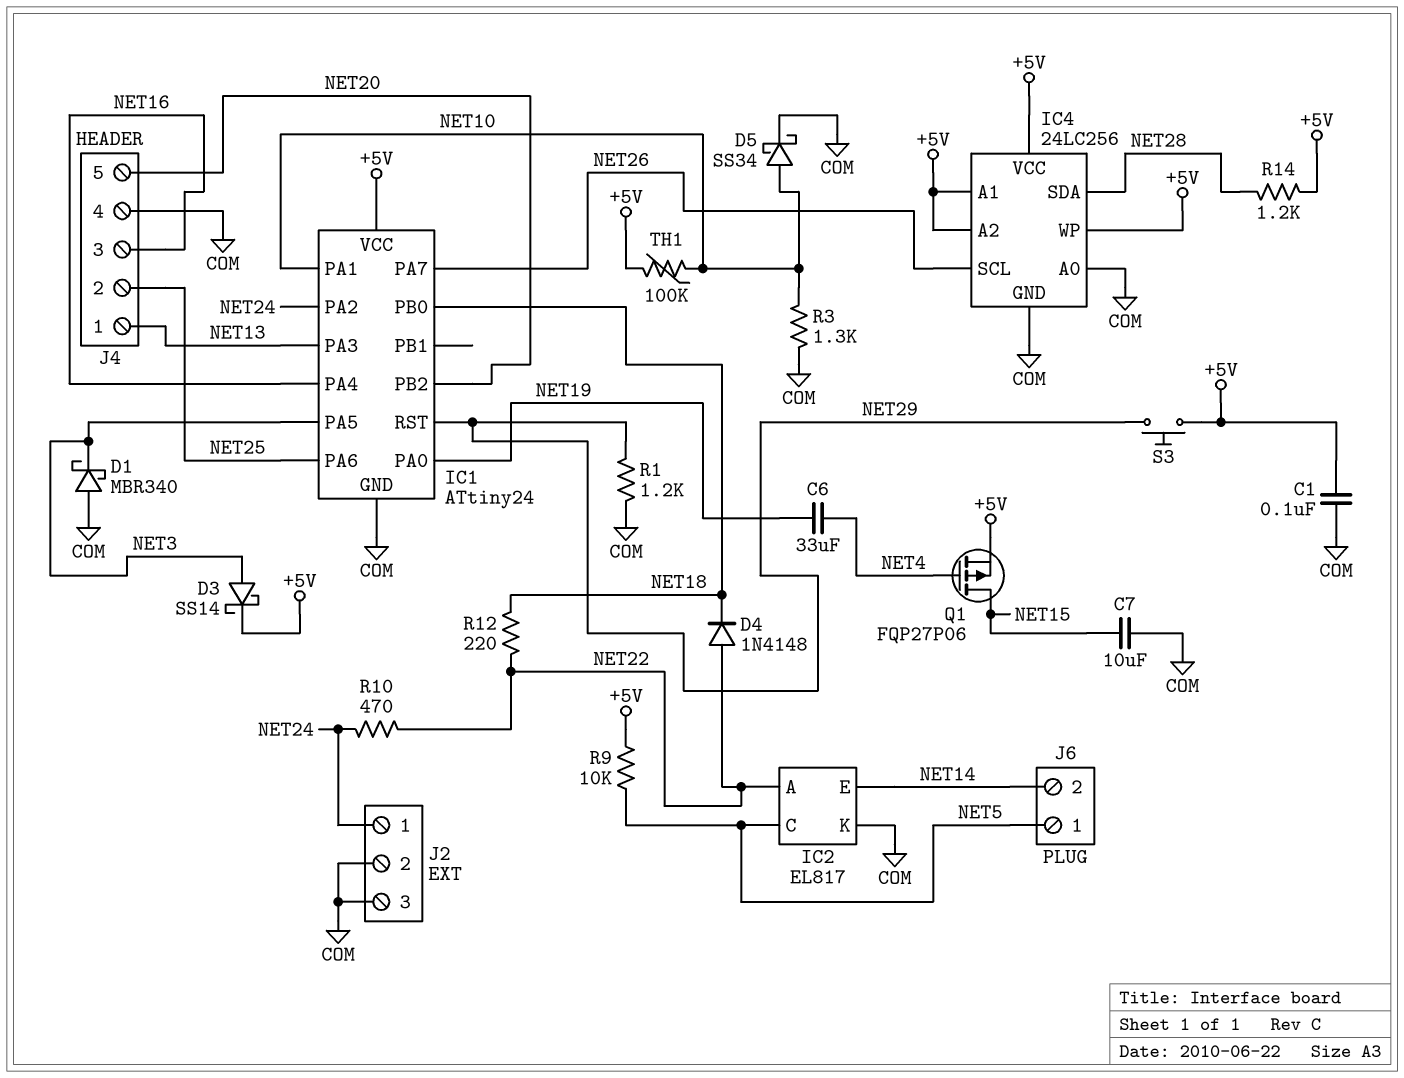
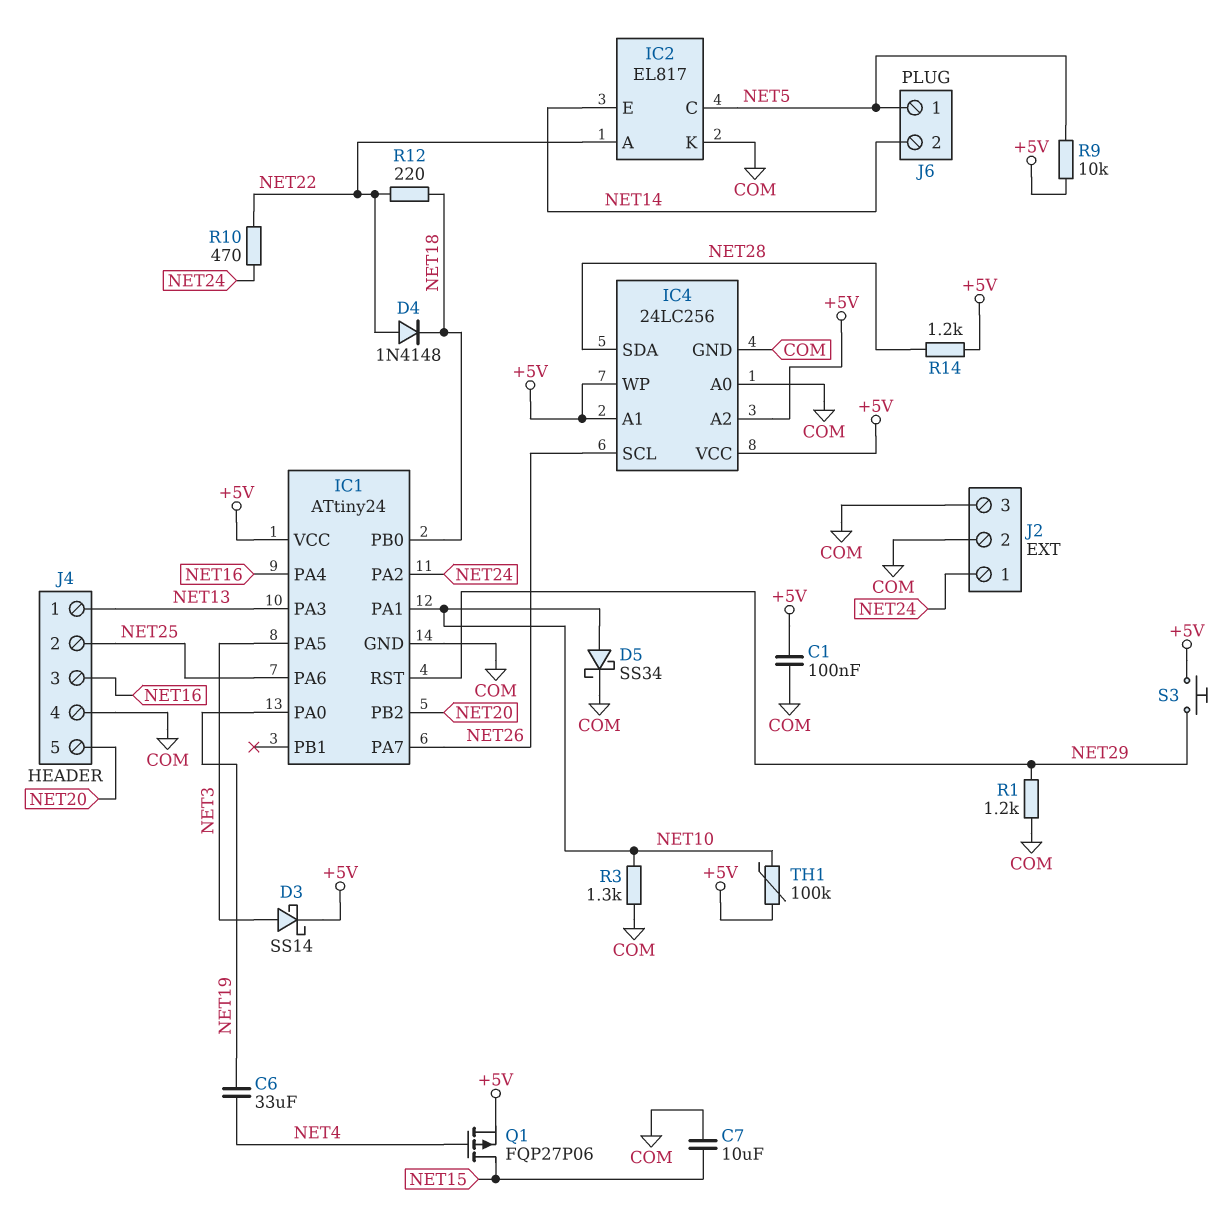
D1: schottky MBR340 (A COM, K NET3) -> none

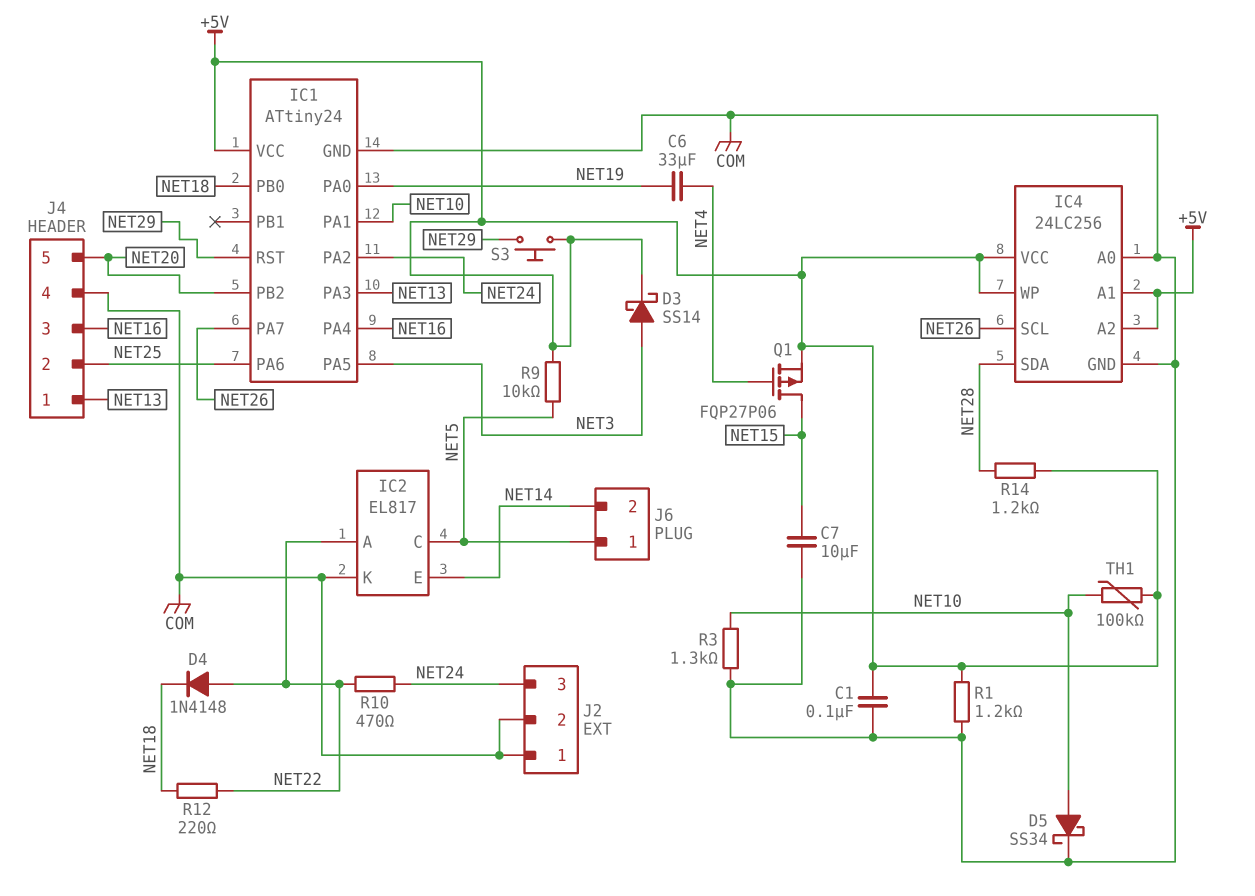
J2 pin 1: NET24 -> COM
J2 pin 3: COM -> NET24
R1: 1.2k (COM, NET29) -> 1.2k (+5V, COM)

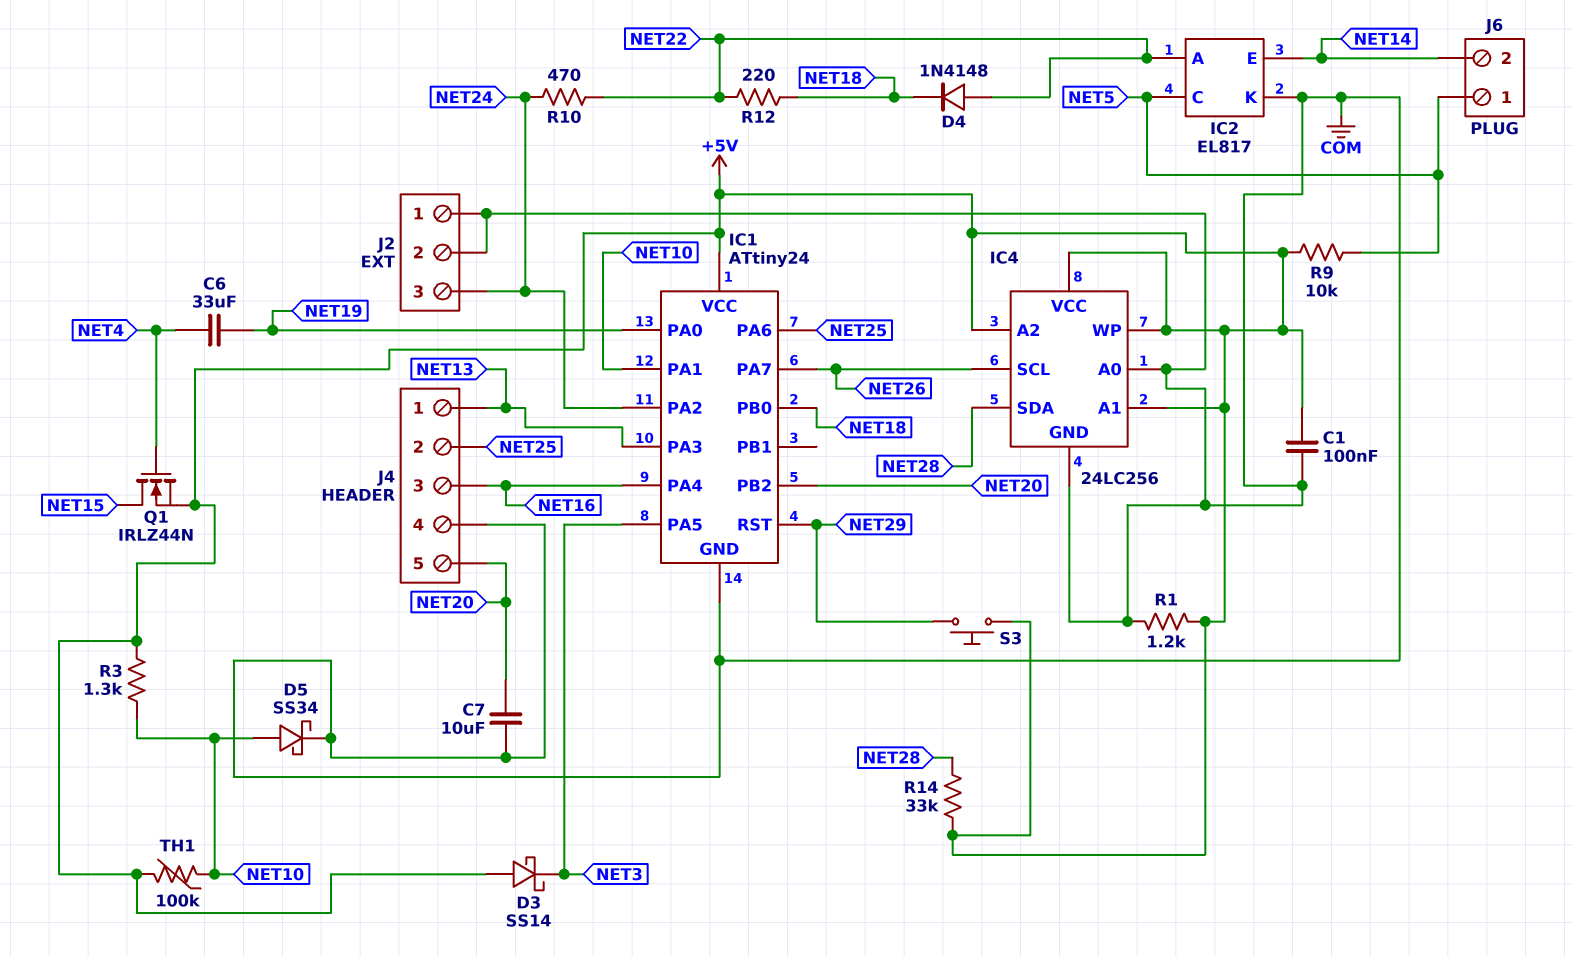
C7: 10uF (COM, NET15) -> 10uF (COM, NET20)
D3: schottky SS14 (A NET3, K +5V) -> schottky SS14 (A +5V, K NET3)
Q1: PMOS FQP27P06 (G NET4, D NET15, S +5V) -> NMOS IRLZ44N (G NET4, D NET15, S +5V)
R3: 1.3k (COM, NET10) -> 1.3k (+5V, NET10)
R14: 1.2k (+5V, NET28) -> 33k (+5V, NET28)

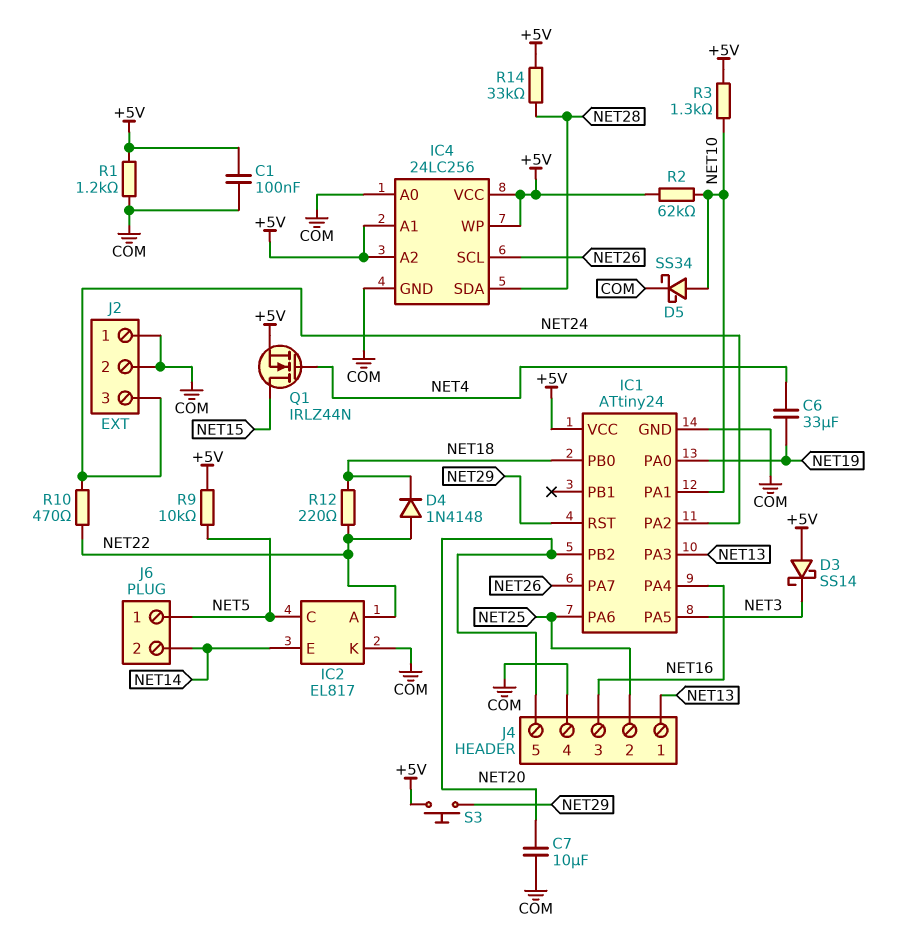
R2: none -> 62k (+5V, NET10)
TH1: 100k (+5V, NET10) -> none

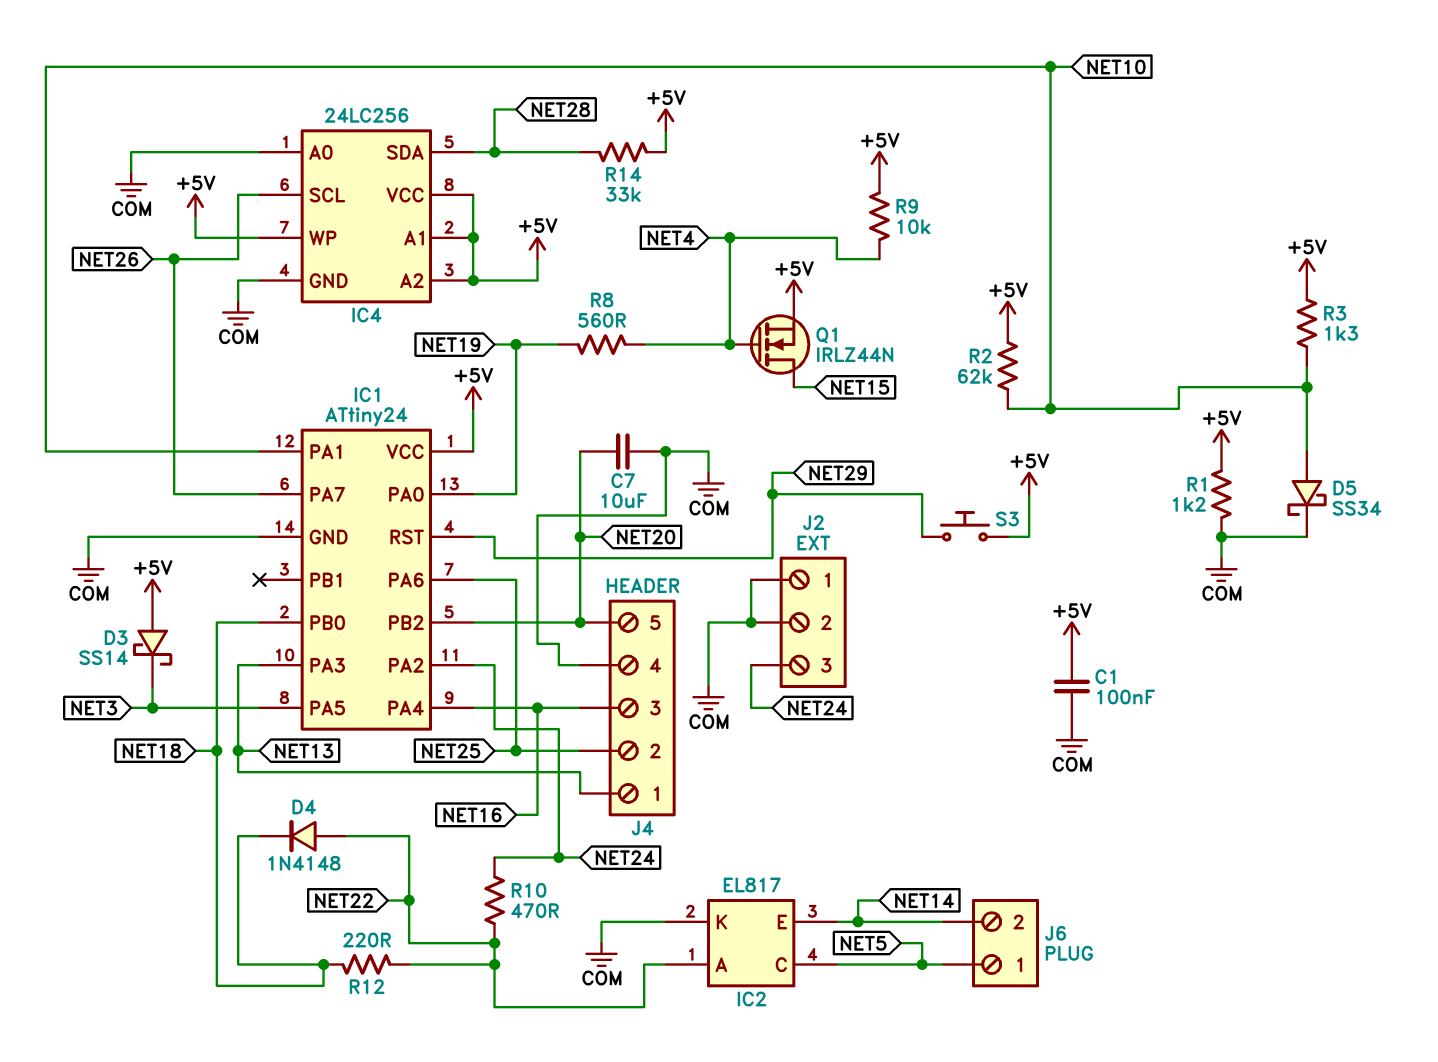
C6: 33uF (NET4, NET19) -> none
R8: none -> 560 (NET4, NET19)
R9: 10k (+5V, NET5) -> 10k (+5V, NET4)

